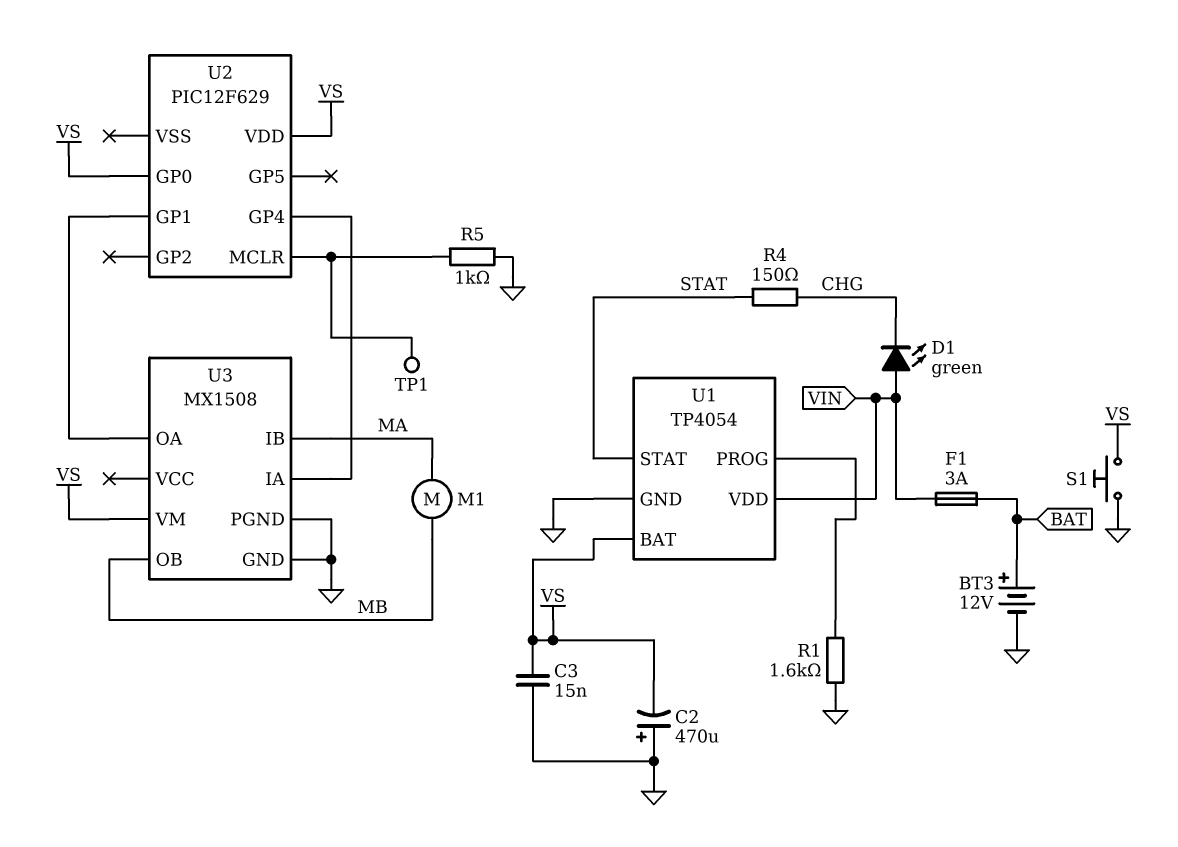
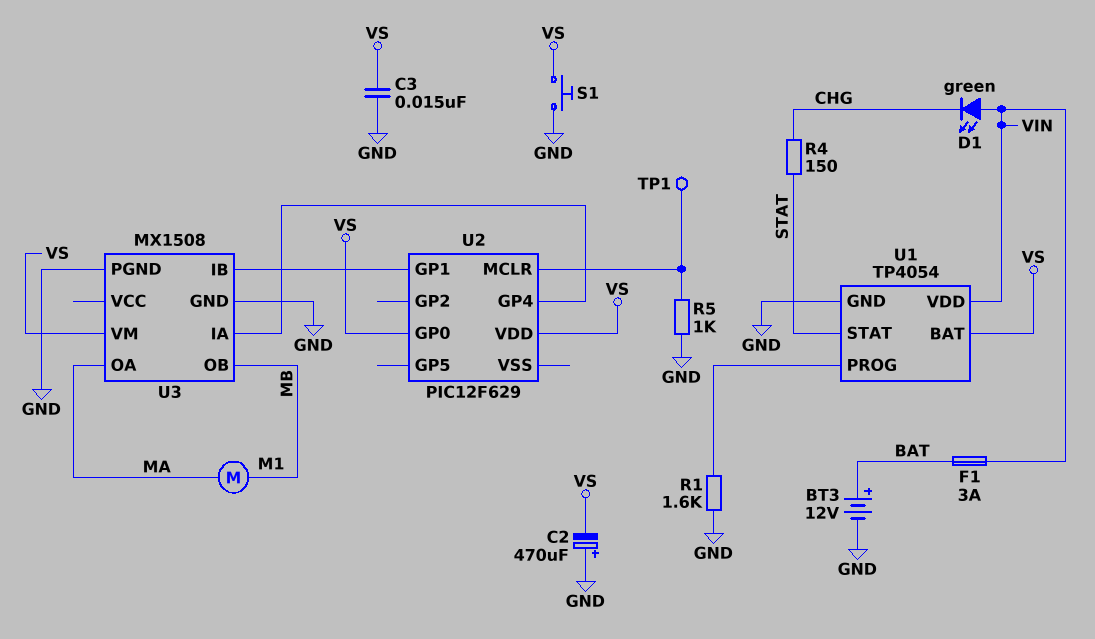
U3 pin IB: MA -> U2/GP1
U3 pin OA: U2/GP1 -> MA

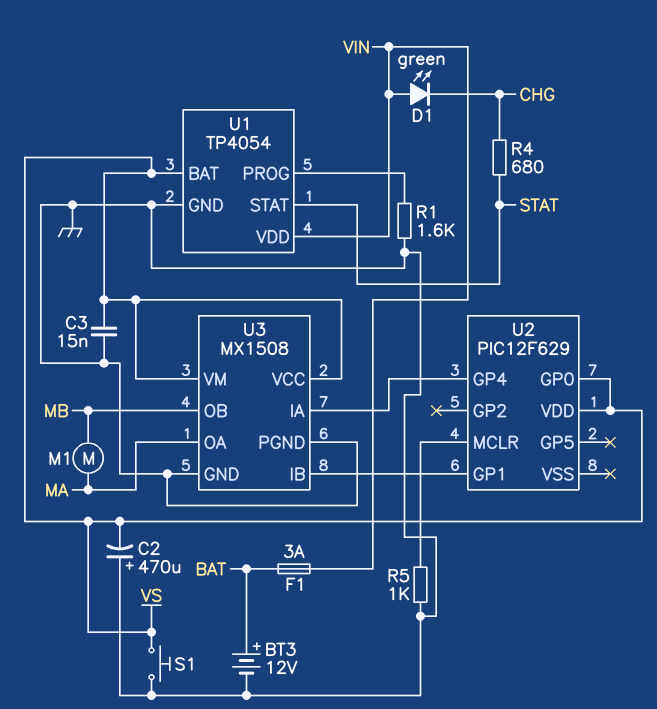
R4: 150 (CHG, STAT) -> 680 (CHG, STAT)
TP1: test point (U2/MCLR) -> none
U3 pin VCC: none -> VS

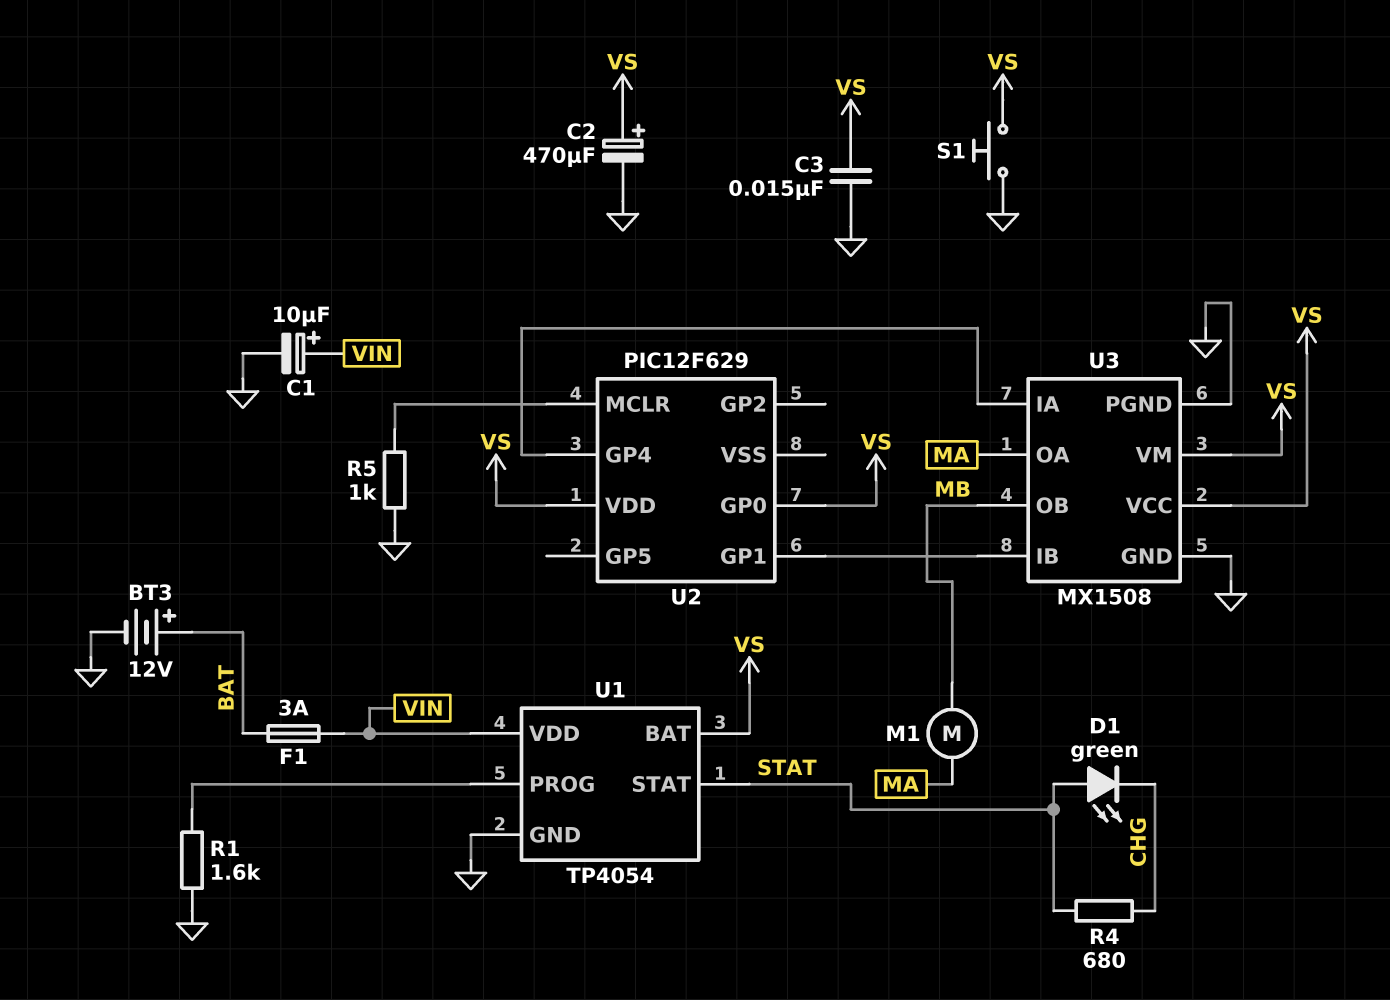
C1: none -> 10uF (plus VIN, minus GND)
C2: 470uF (plus GND, minus VS) -> 470uF (plus VS, minus GND)
D1: LED green (A VIN, K CHG) -> LED green (A STAT, K CHG)

